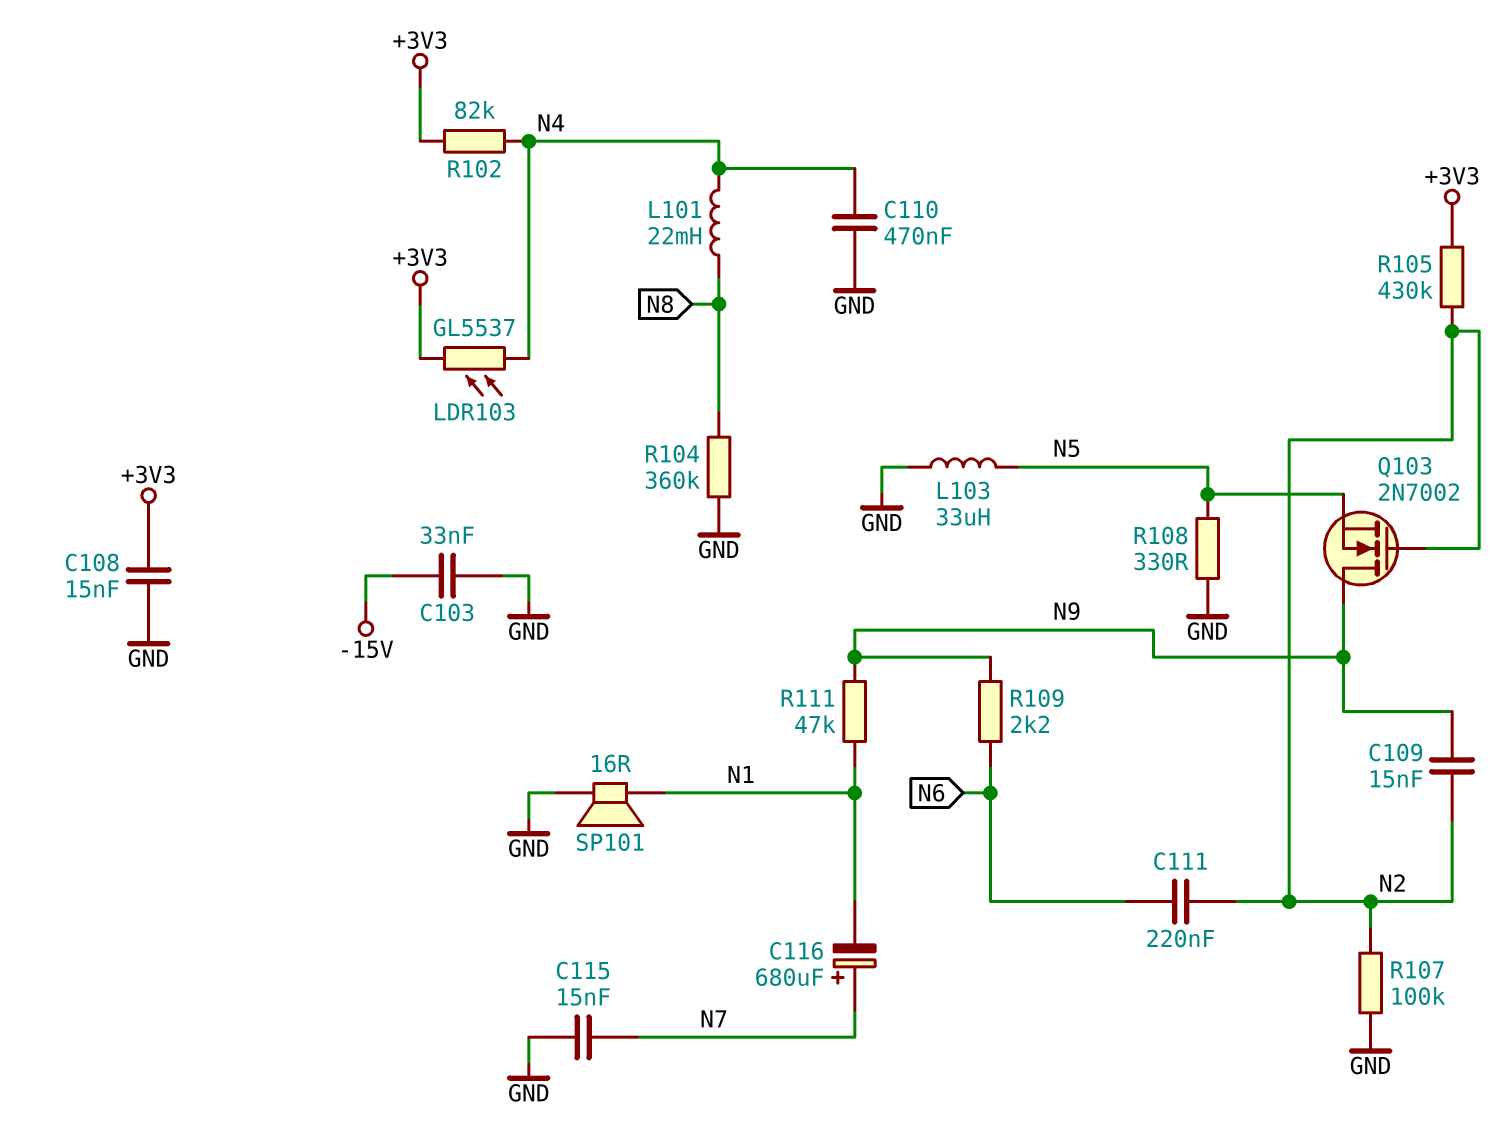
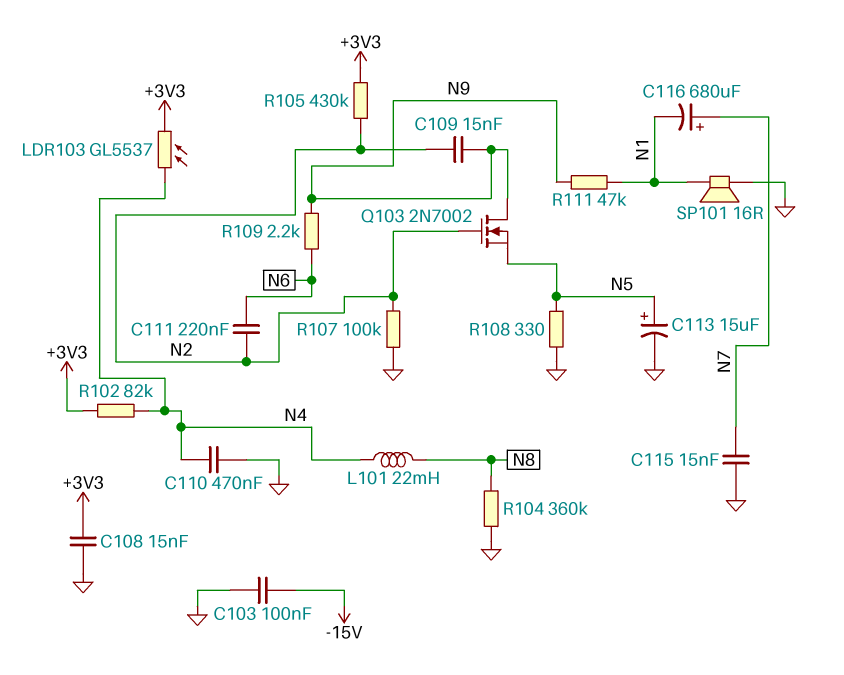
C103: 33nF (-15V, GND) -> 100nF (-15V, GND)
C113: none -> 15uF (plus N5, minus GND)
L103: 33uH (GND, N5) -> none

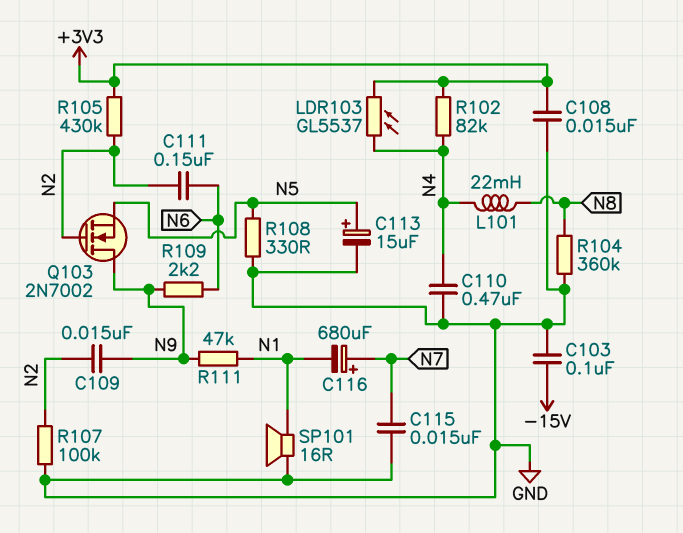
C111: 220nF (N2, N6) -> 150nF (N2, N6)

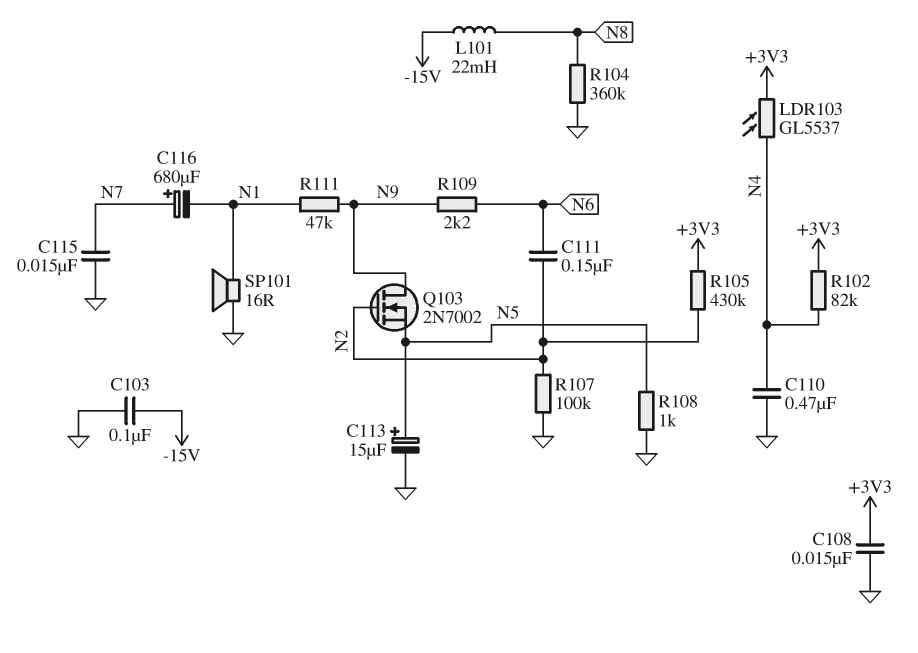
C109: 15nF (N2, N9) -> none
L101: 22mH (N4, N8) -> 22mH (-15V, N8)
R108: 330 (GND, N5) -> 1k (GND, N5)

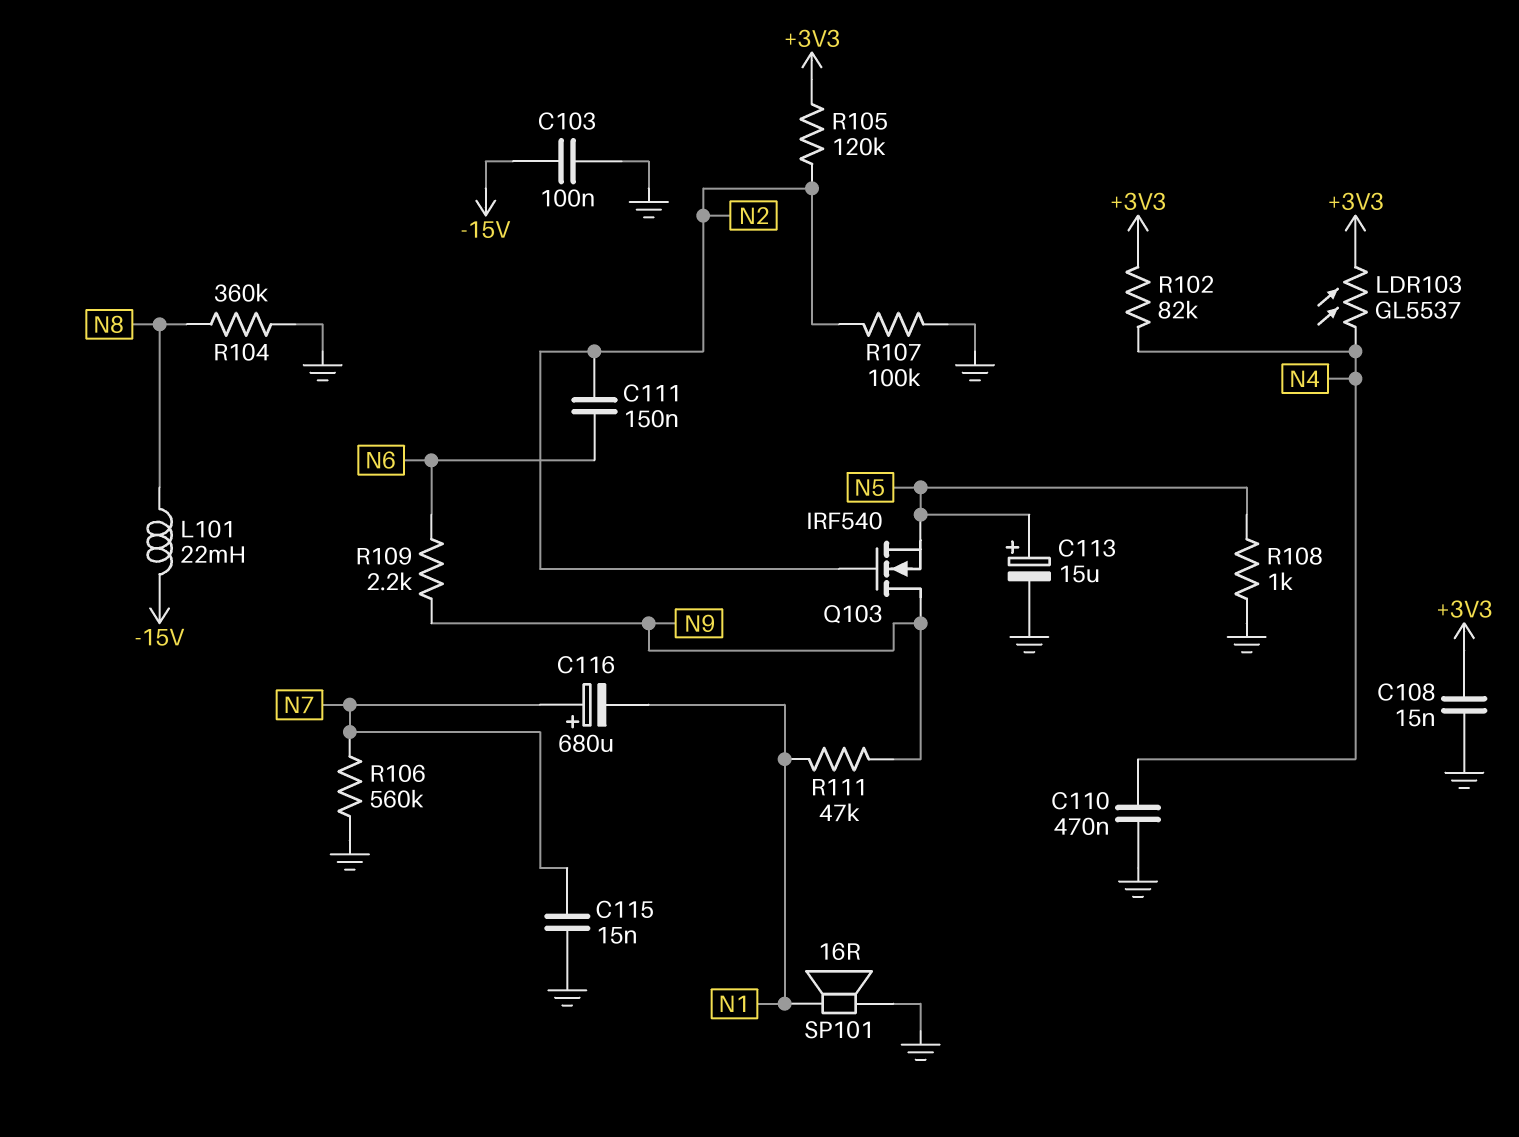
Q103: NMOS 2N7002 (G N2, D N9, S N5) -> NMOS IRF540 (G N2, D N9, S N5)
R105: 430k (+3V3, N2) -> 120k (+3V3, N2)
R106: none -> 560k (GND, N7)

